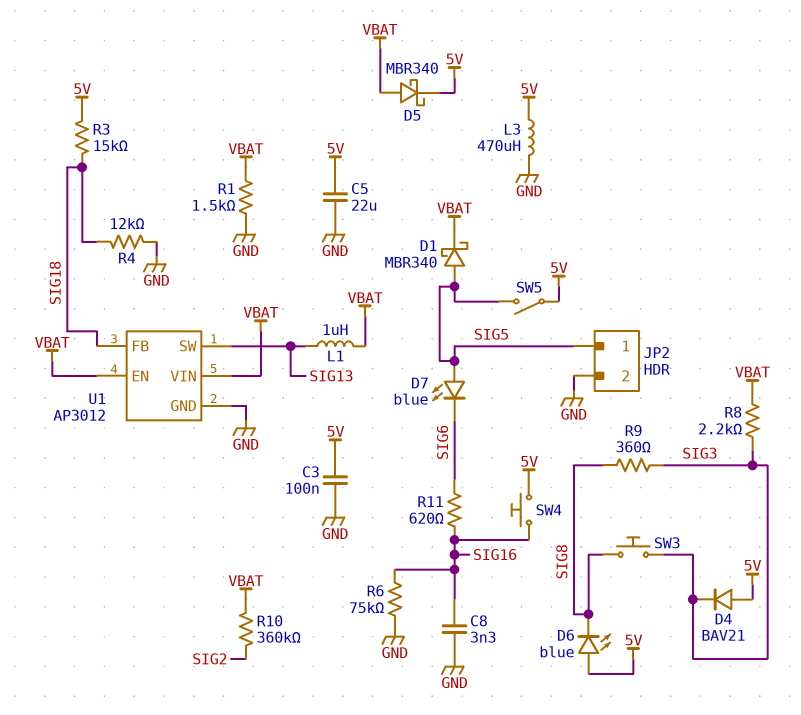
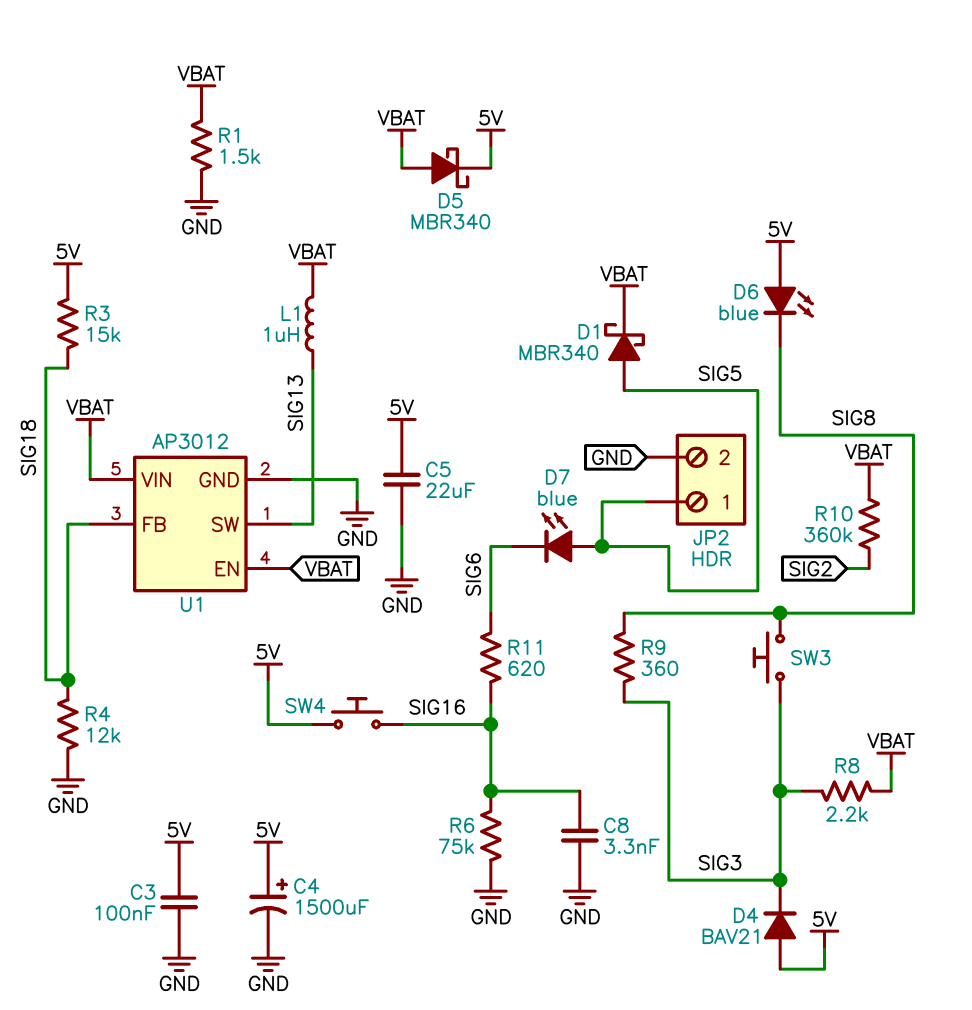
C4: none -> 1500uF (plus 5V, minus GND)
L3: 470uH (5V, GND) -> none
SW5: switch (5V, SIG5) -> none

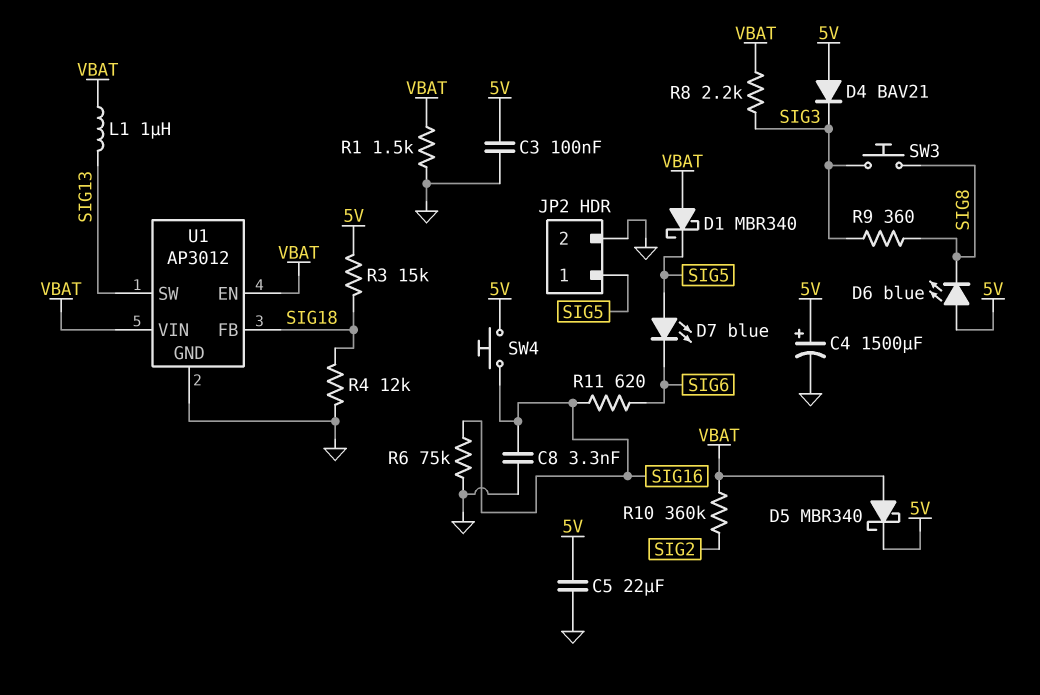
D1: schottky MBR340 (A SIG5, K VBAT) -> schottky MBR340 (A VBAT, K SIG5)

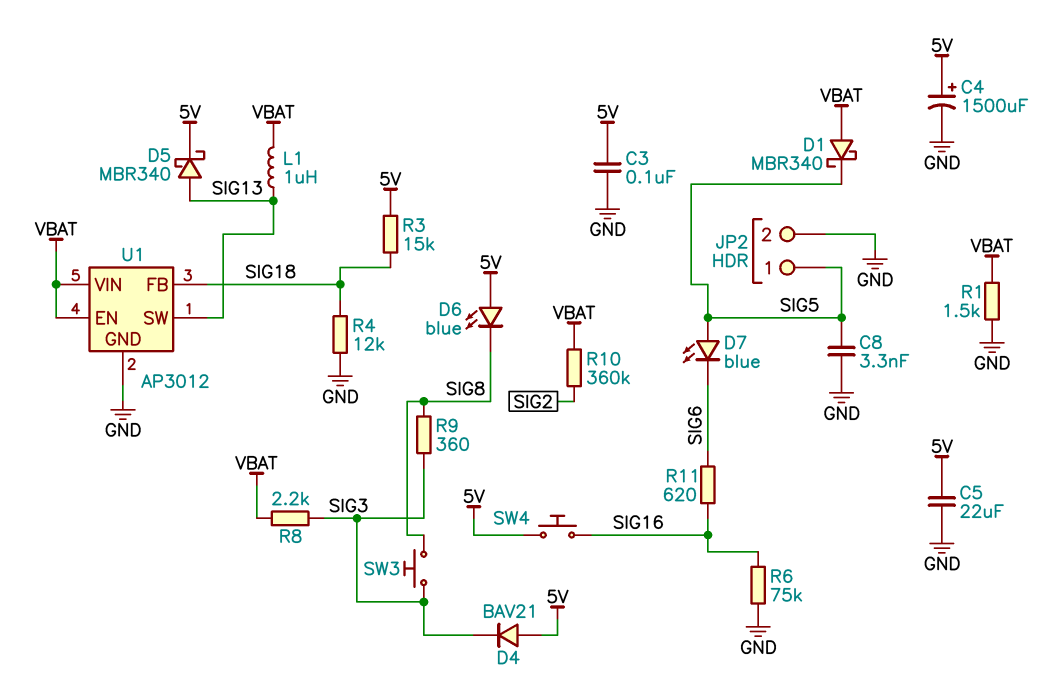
C8: 3.3nF (GND, SIG16) -> 3.3nF (GND, SIG5)
D5: schottky MBR340 (A VBAT, K 5V) -> schottky MBR340 (A SIG13, K 5V)

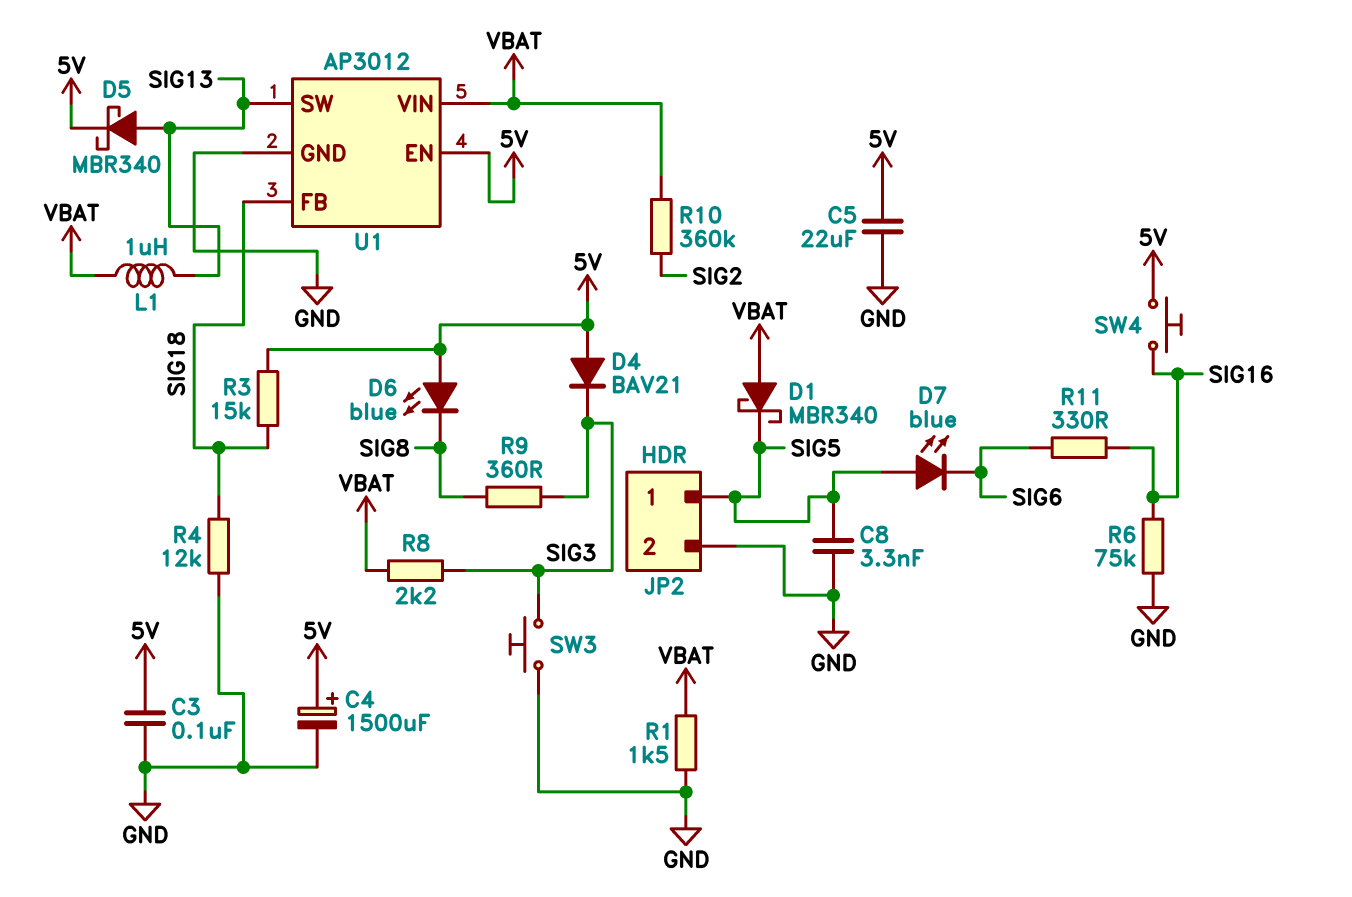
R11: 620 (SIG6, SIG16) -> 330 (SIG6, SIG16)
SW3: button (SIG3, SIG8) -> button (GND, SIG3)
U1 pin EN: VBAT -> 5V

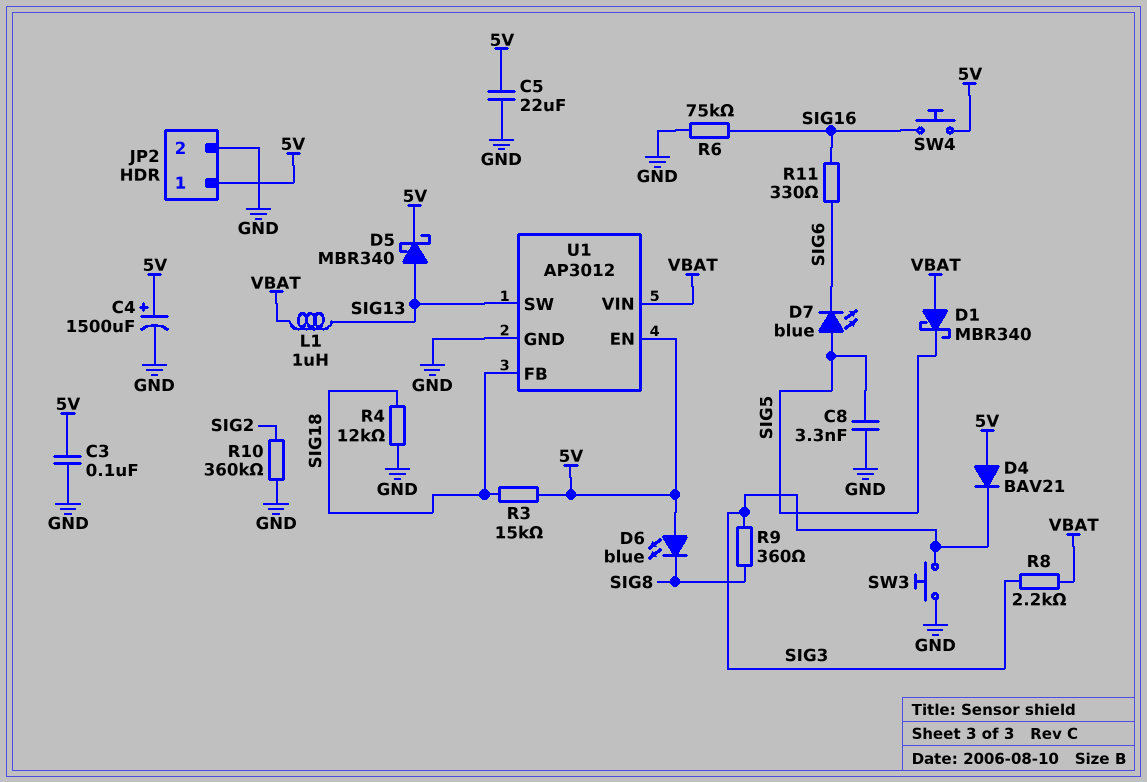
JP2 pin 1: SIG5 -> 5V
R1: 1.5k (GND, VBAT) -> none
R10: 360k (SIG2, VBAT) -> 360k (GND, SIG2)

